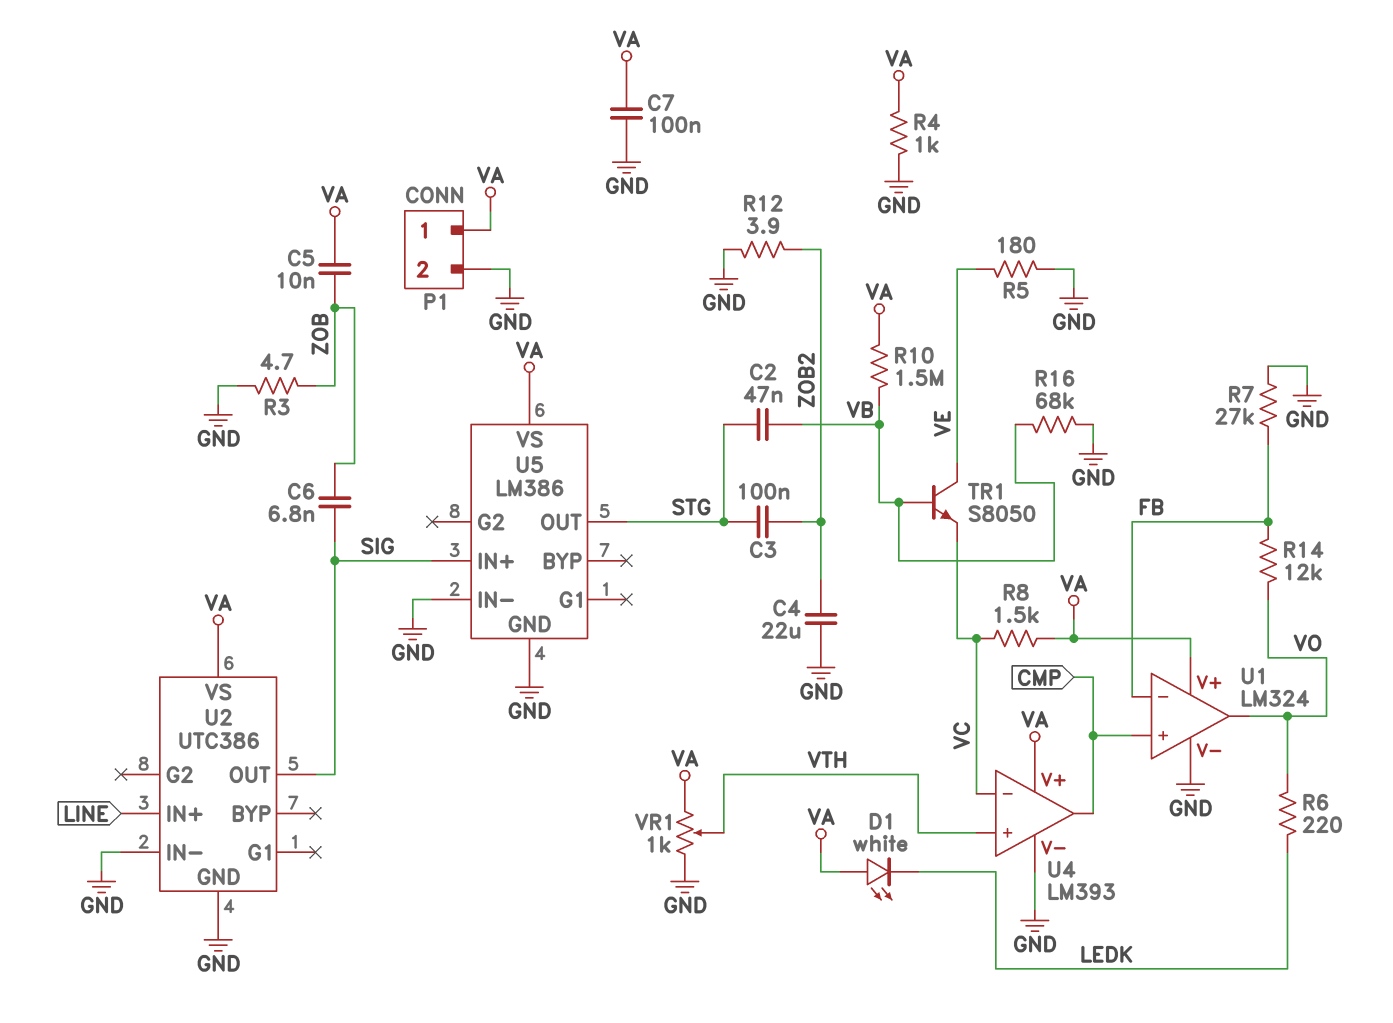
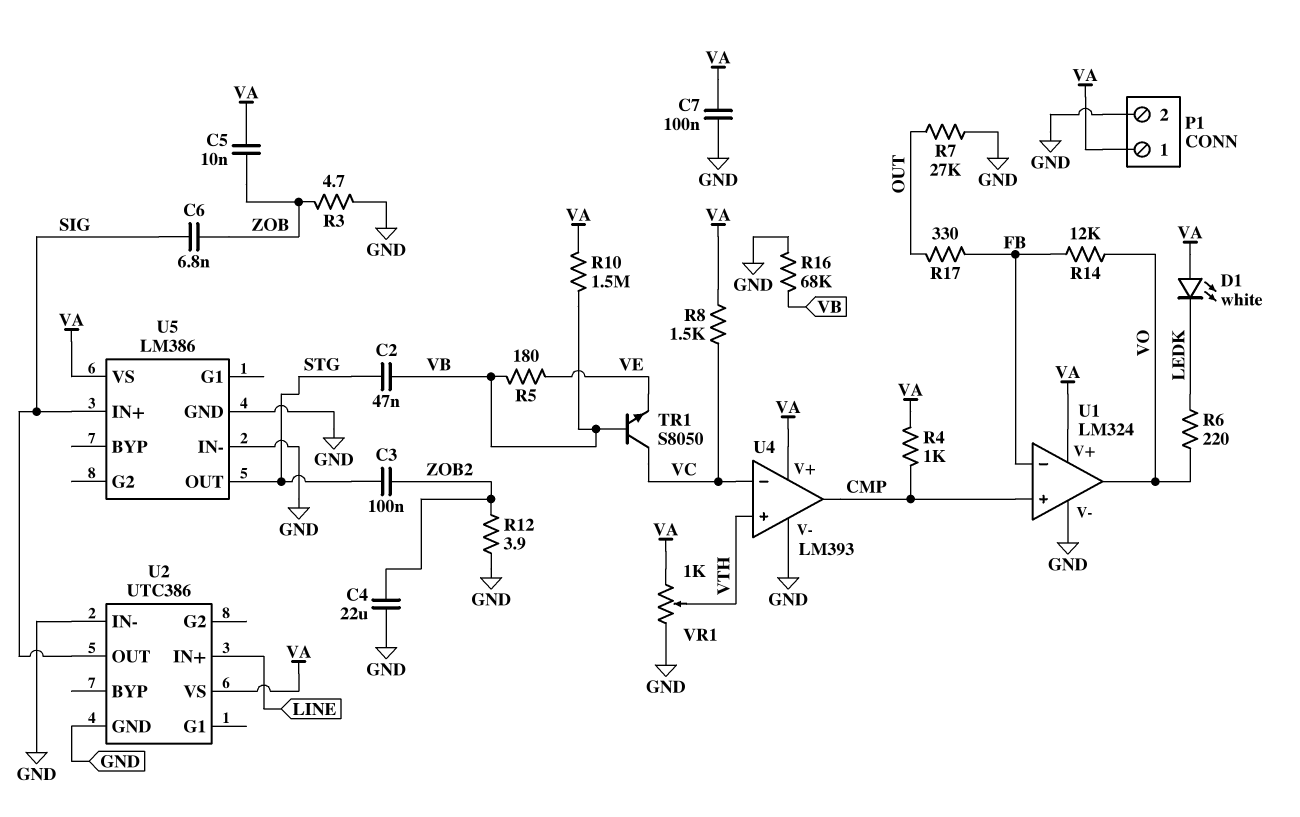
R4: 1k (GND, VA) -> 1k (CMP, VA)
R5: 180 (GND, VE) -> 180 (VB, VE)
R7: 27k (FB, GND) -> 27k (GND, OUT)
R17: none -> 330 (FB, OUT)
TR1: NPN S8050 (B VB, C VE, E VC) -> NPN S8050 (B VB, C VC, E VE)

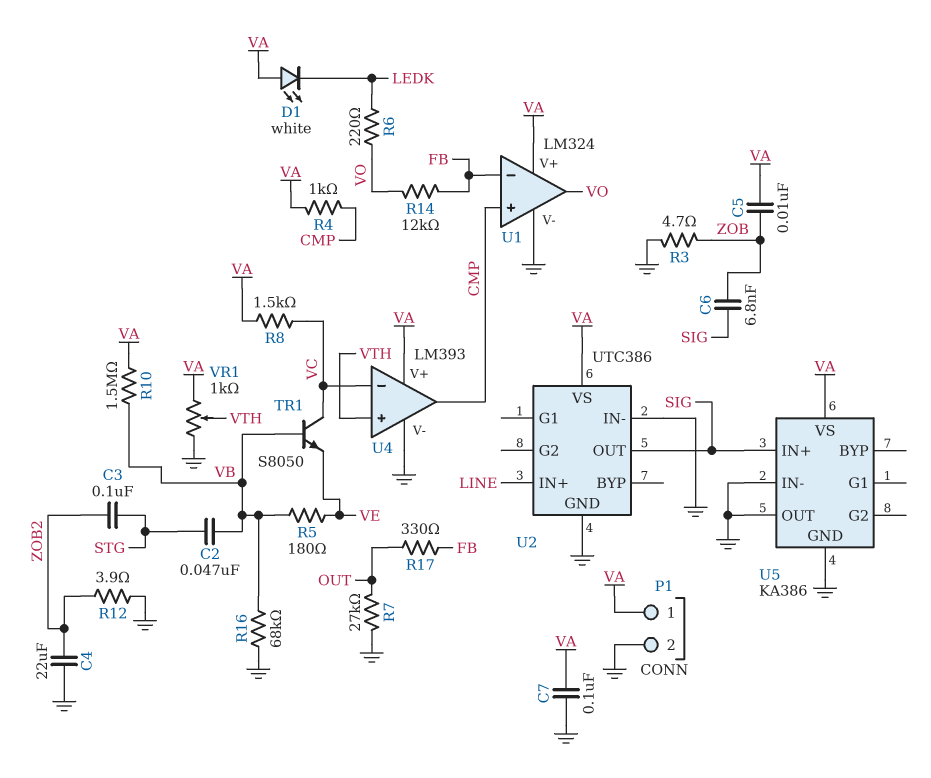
U5: LM386 -> KA386
U5 pin OUT: STG -> GND

